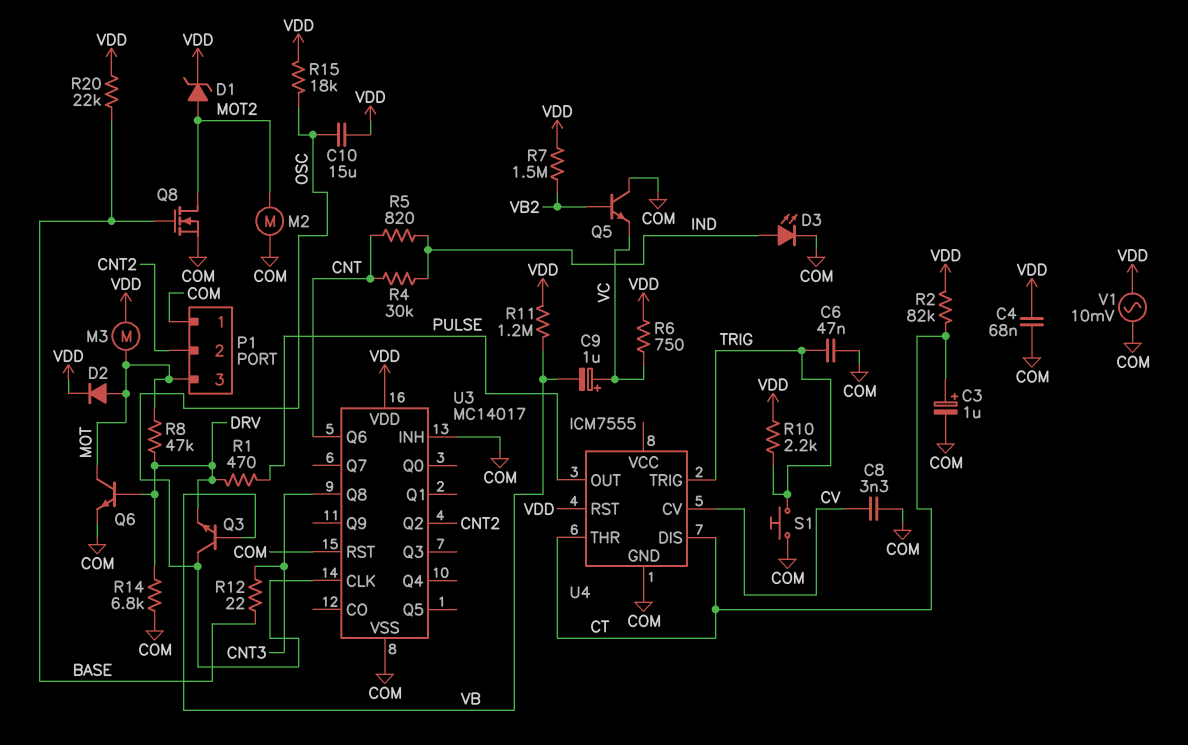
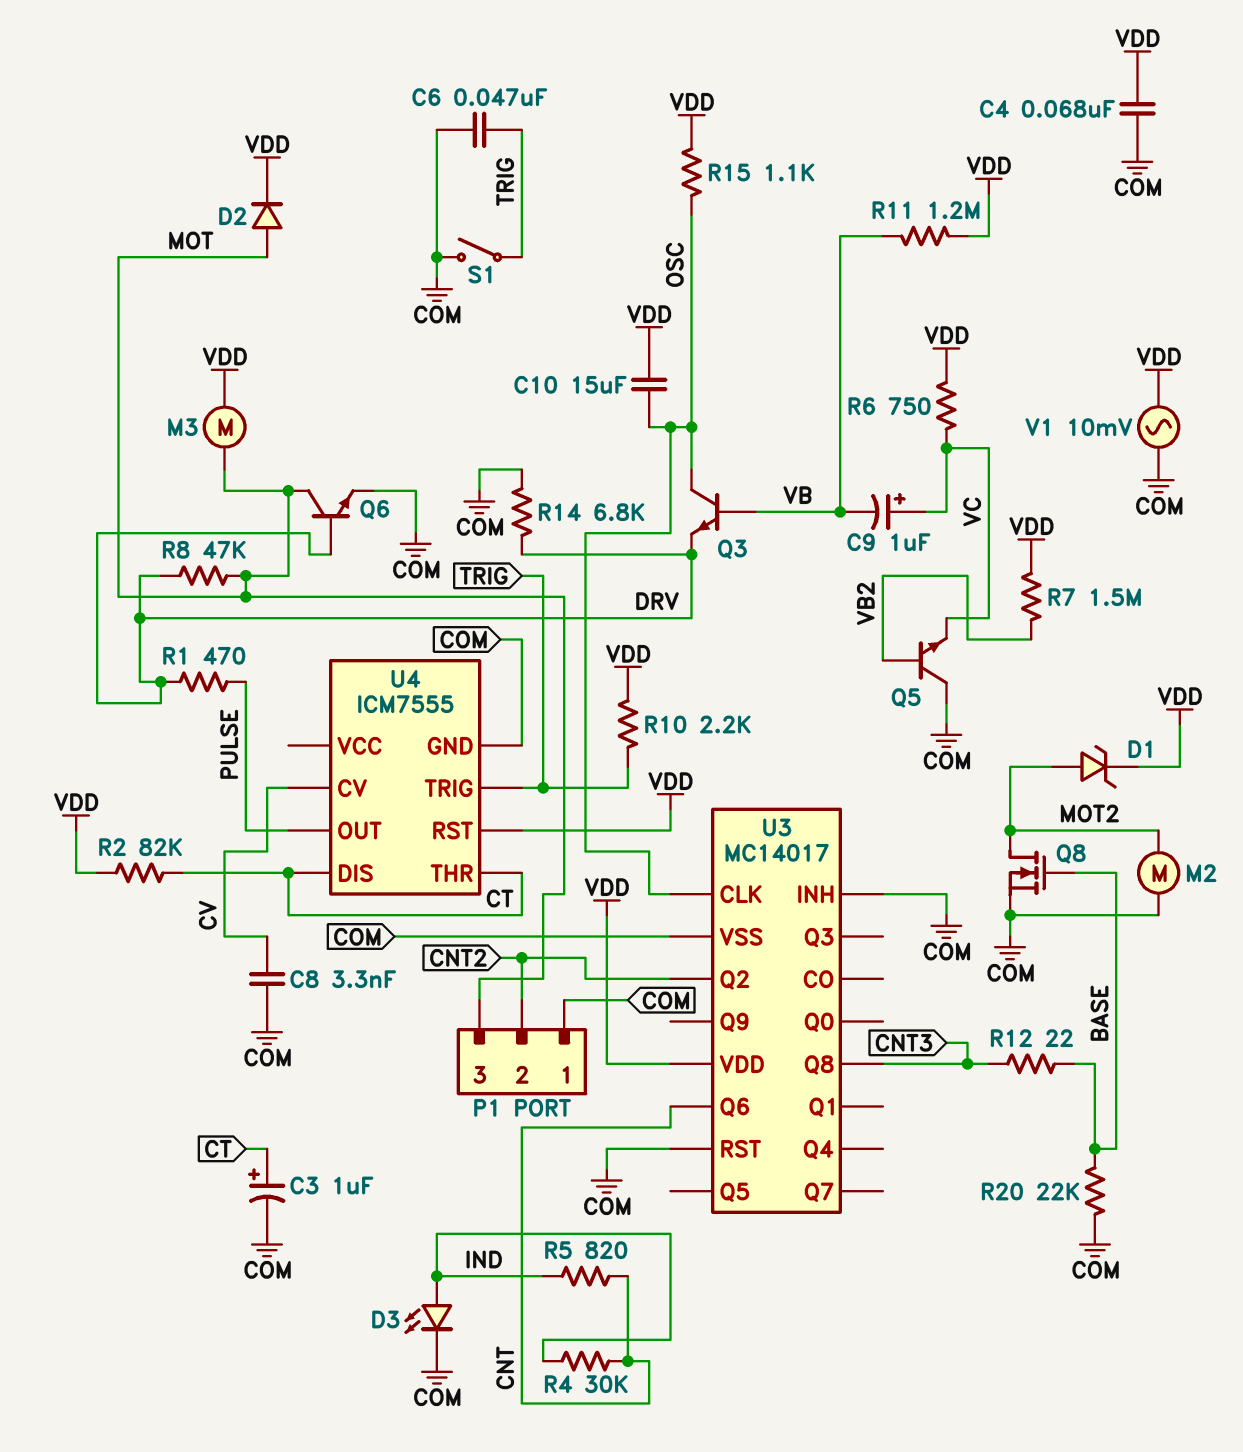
R15: 18k (OSC, VDD) -> 1.1k (OSC, VDD)
R20: 22k (BASE, VDD) -> 22k (BASE, COM)
S1: button (COM, TRIG) -> switch (COM, TRIG)

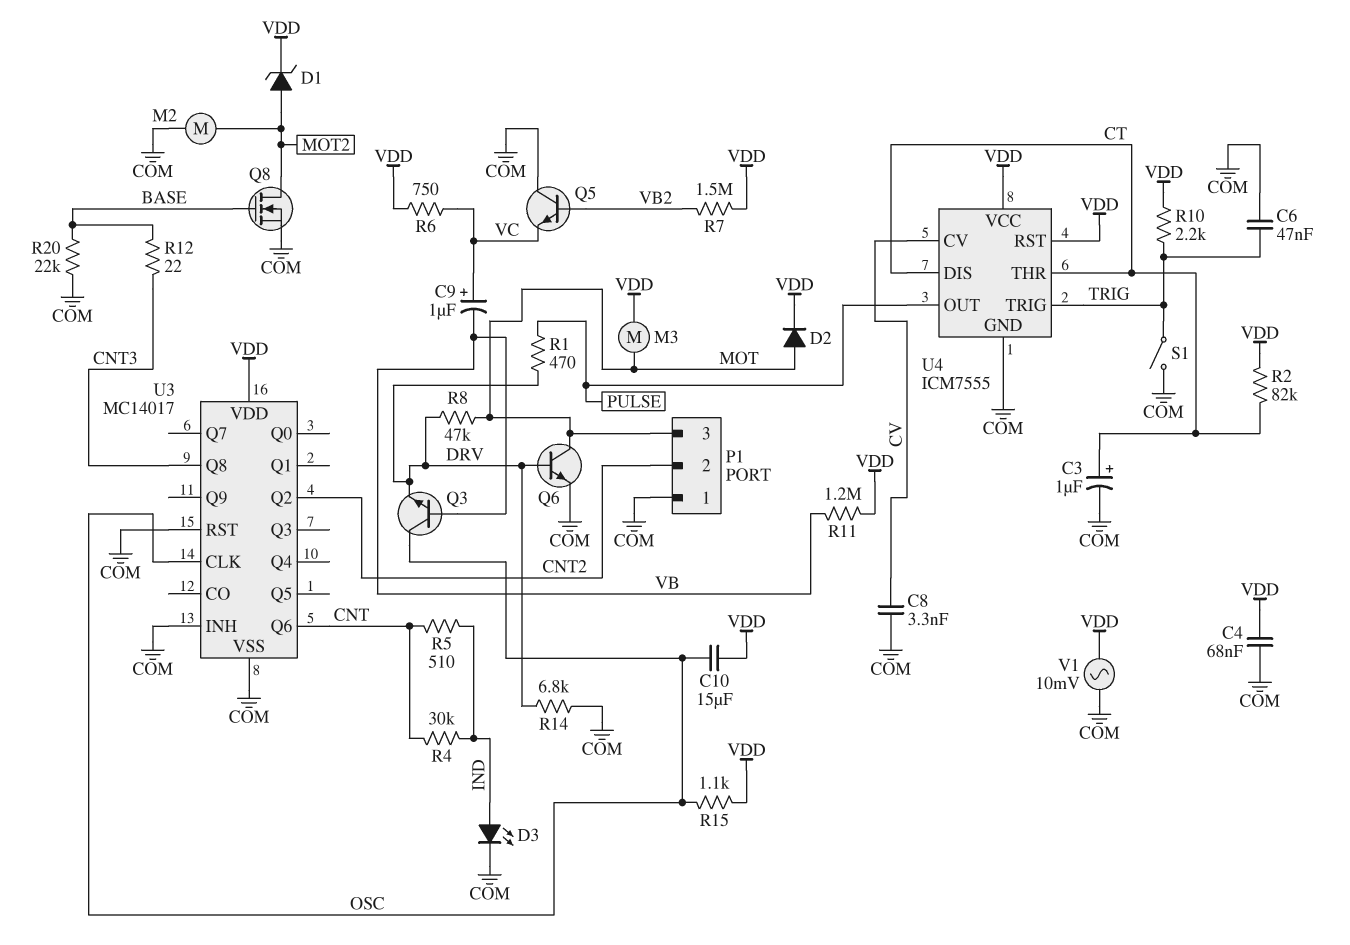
R5: 820 (CNT, IND) -> 510 (CNT, IND)
U4 pin VCC: none -> VDD

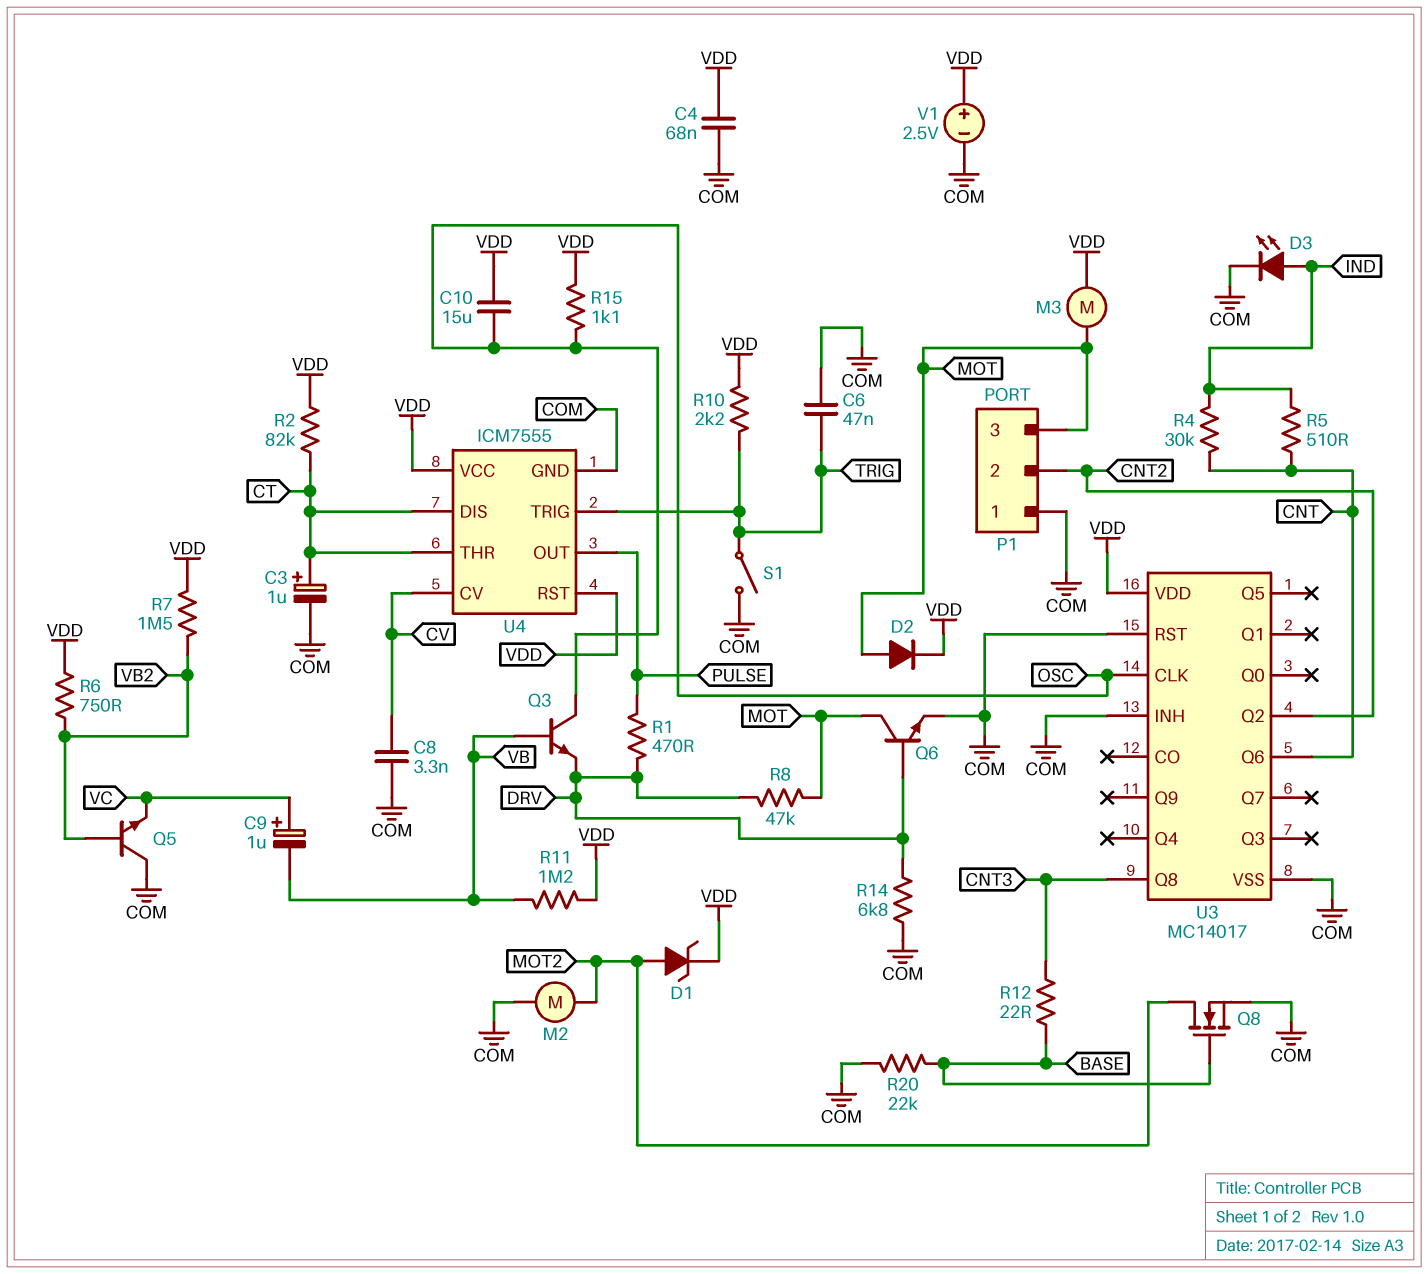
R6: 750 (VC, VDD) -> 750 (VB2, VDD)
V1: AC 10mV (COM, VDD) -> 2.5V (plus VDD, minus COM)

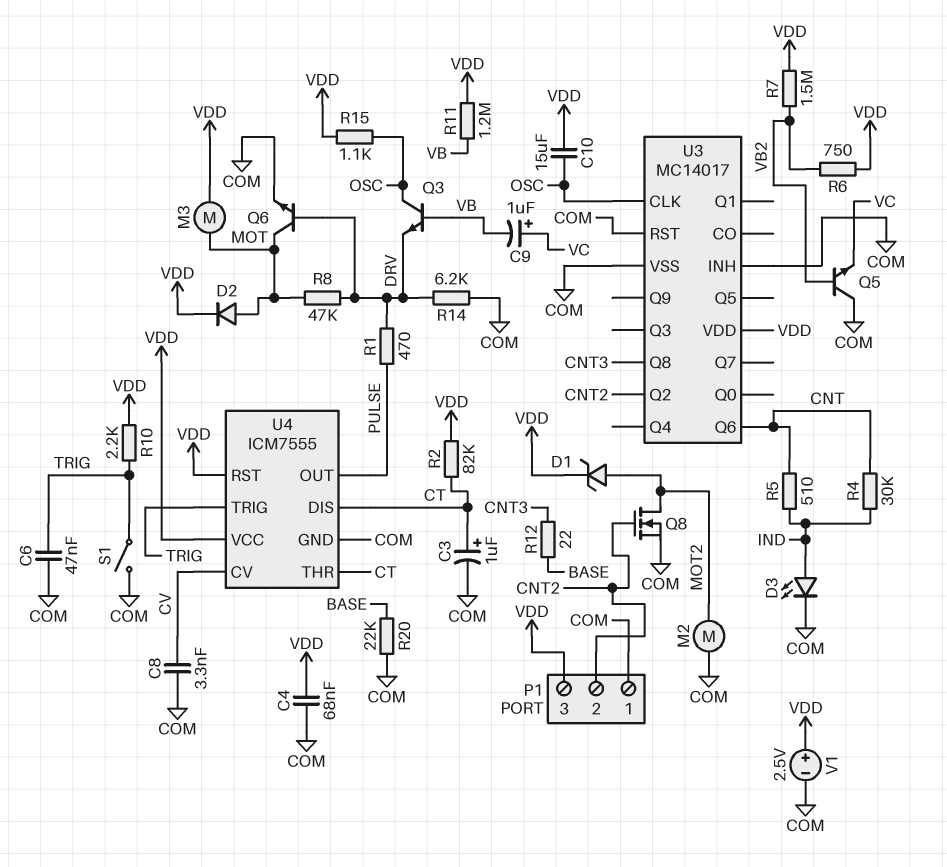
P1 pin 3: MOT -> VDD
Q8: NMOS (G BASE, D MOT2, S COM) -> NMOS (G CNT2, D MOT2, S COM)
R14: 6.8k (COM, DRV) -> 6.2k (COM, DRV)

